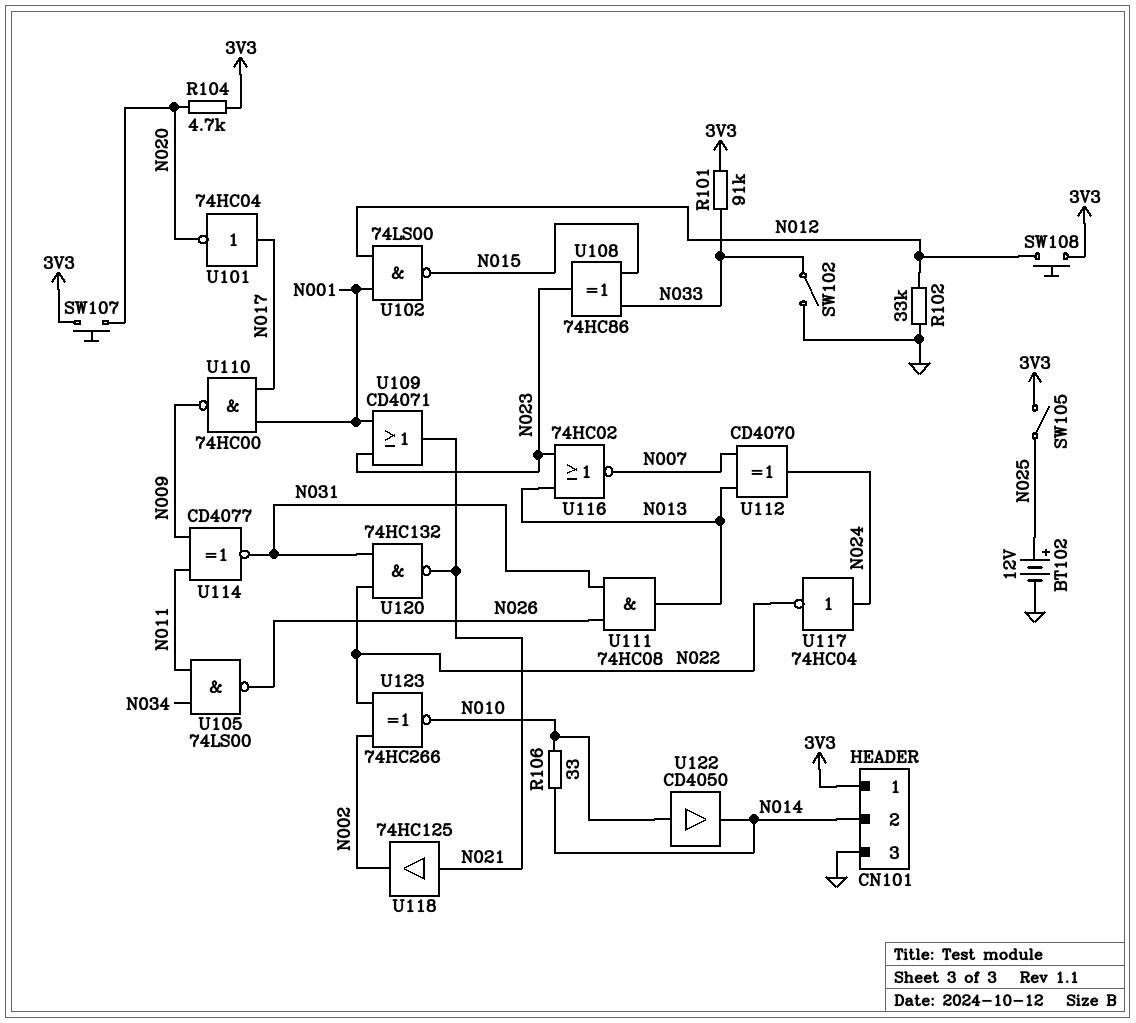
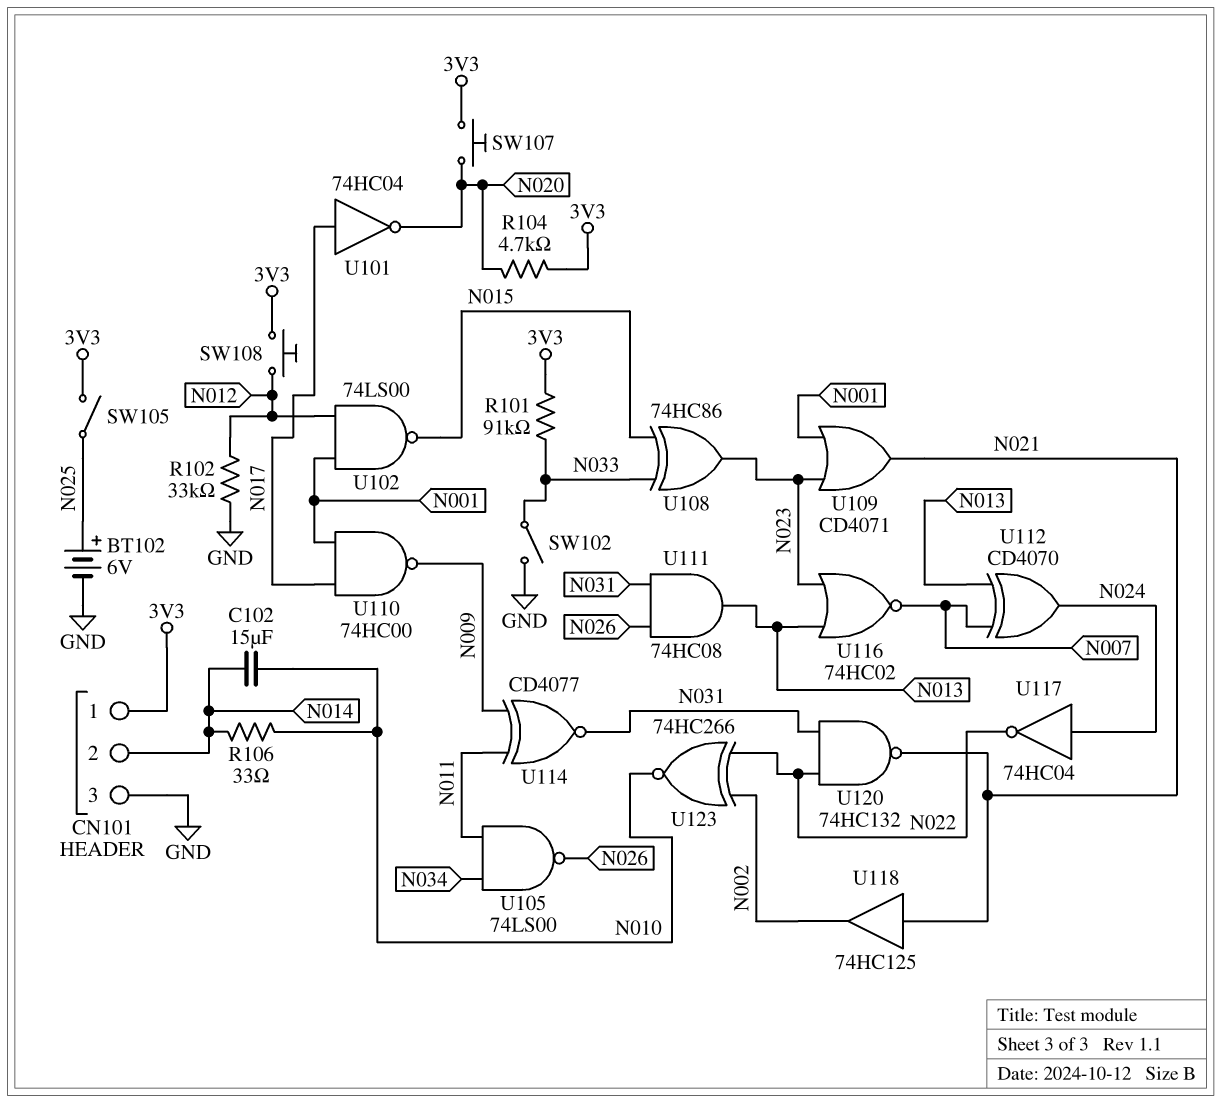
BT102: 12V (plus N025, minus GND) -> 6V (plus N025, minus GND)
C102: none -> 15uF (N010, N014)
U122: buffer CD4050 (in N010, out N014) -> none

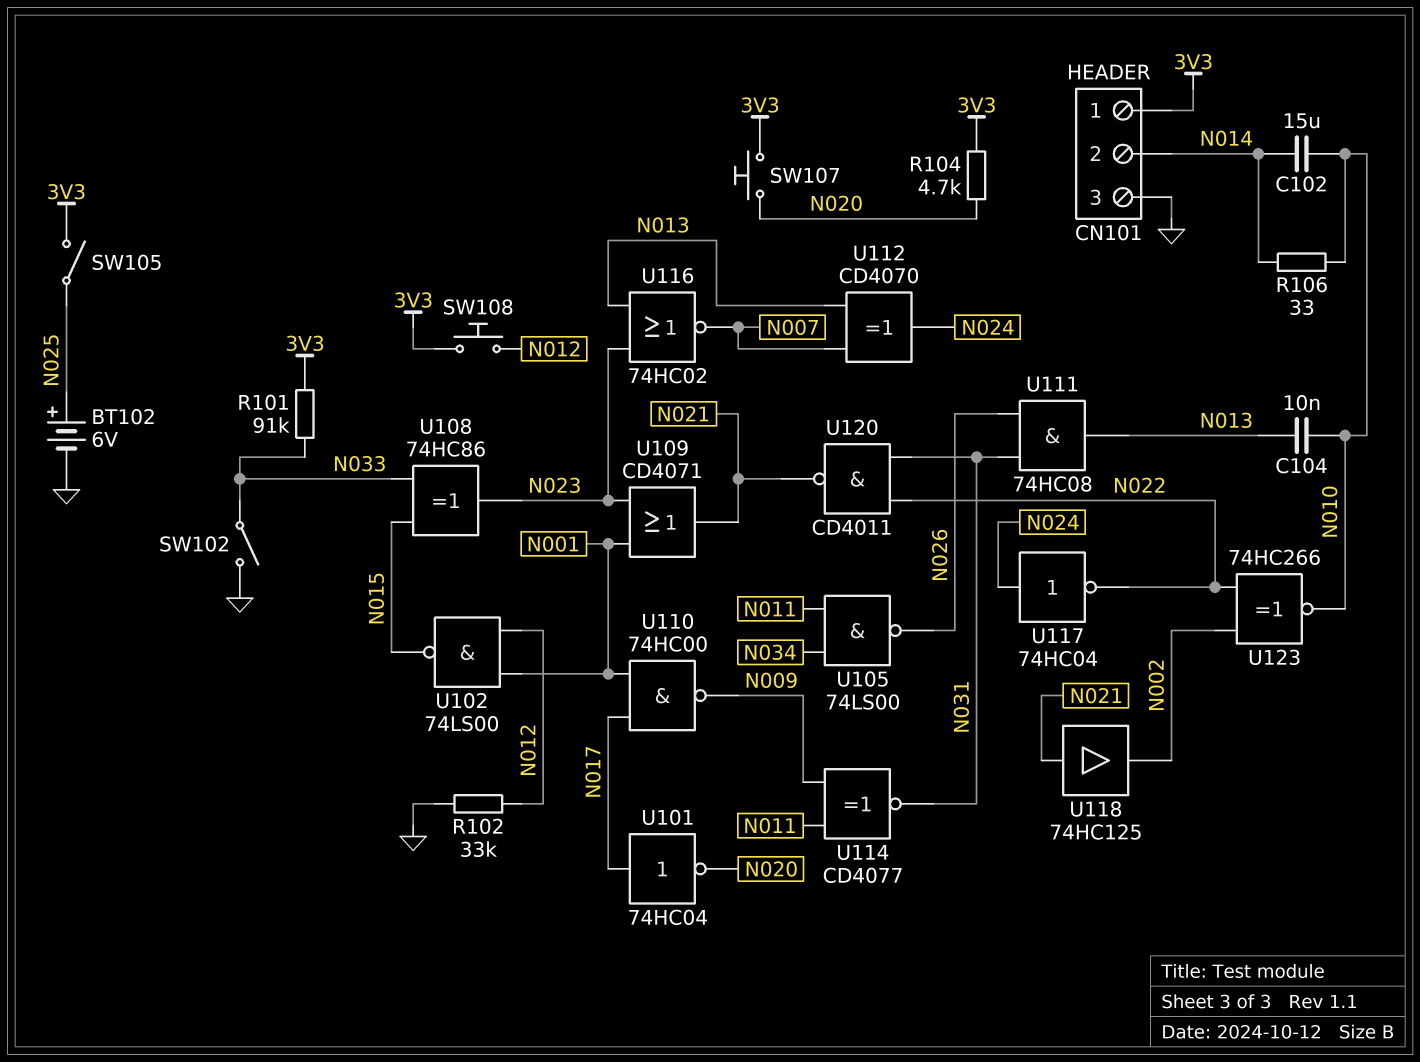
C104: none -> 10nF (N010, N013)
U120: NAND 74HC132 (in N022, in N031, out N021) -> NAND CD4011 (in N022, in N031, out N021)

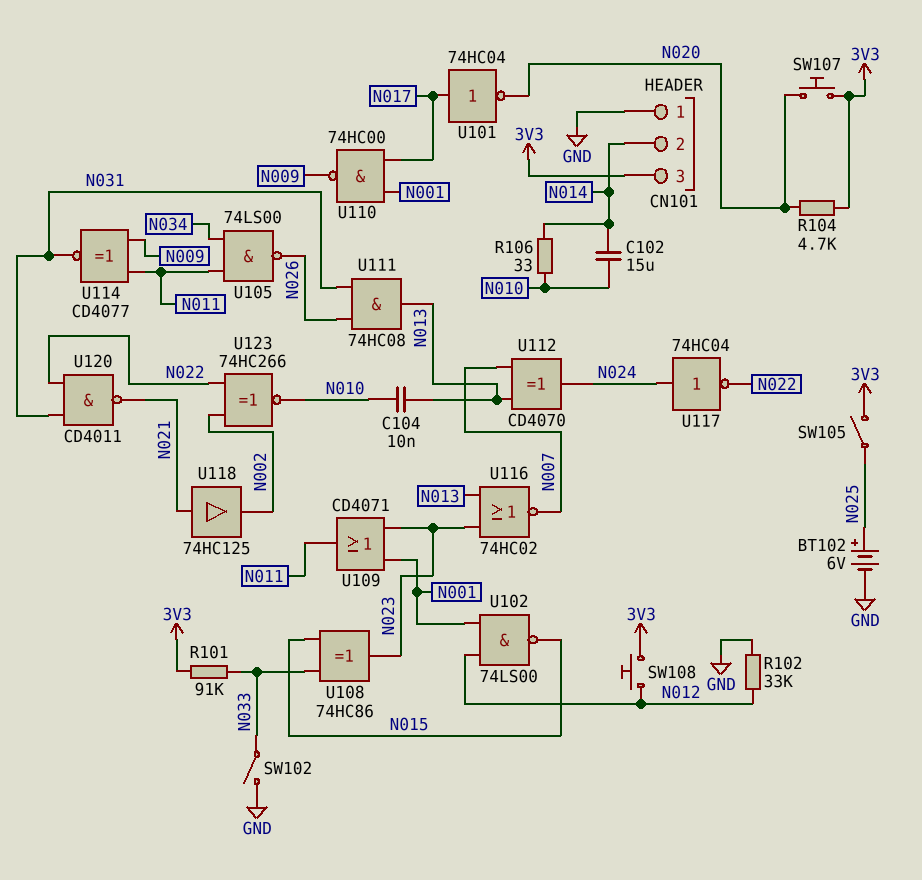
CN101 pin 1: 3V3 -> GND
CN101 pin 3: GND -> 3V3
U109: OR CD4071 (in N001, in N023, out N021) -> OR CD4071 (in N001, in N023, out N011)

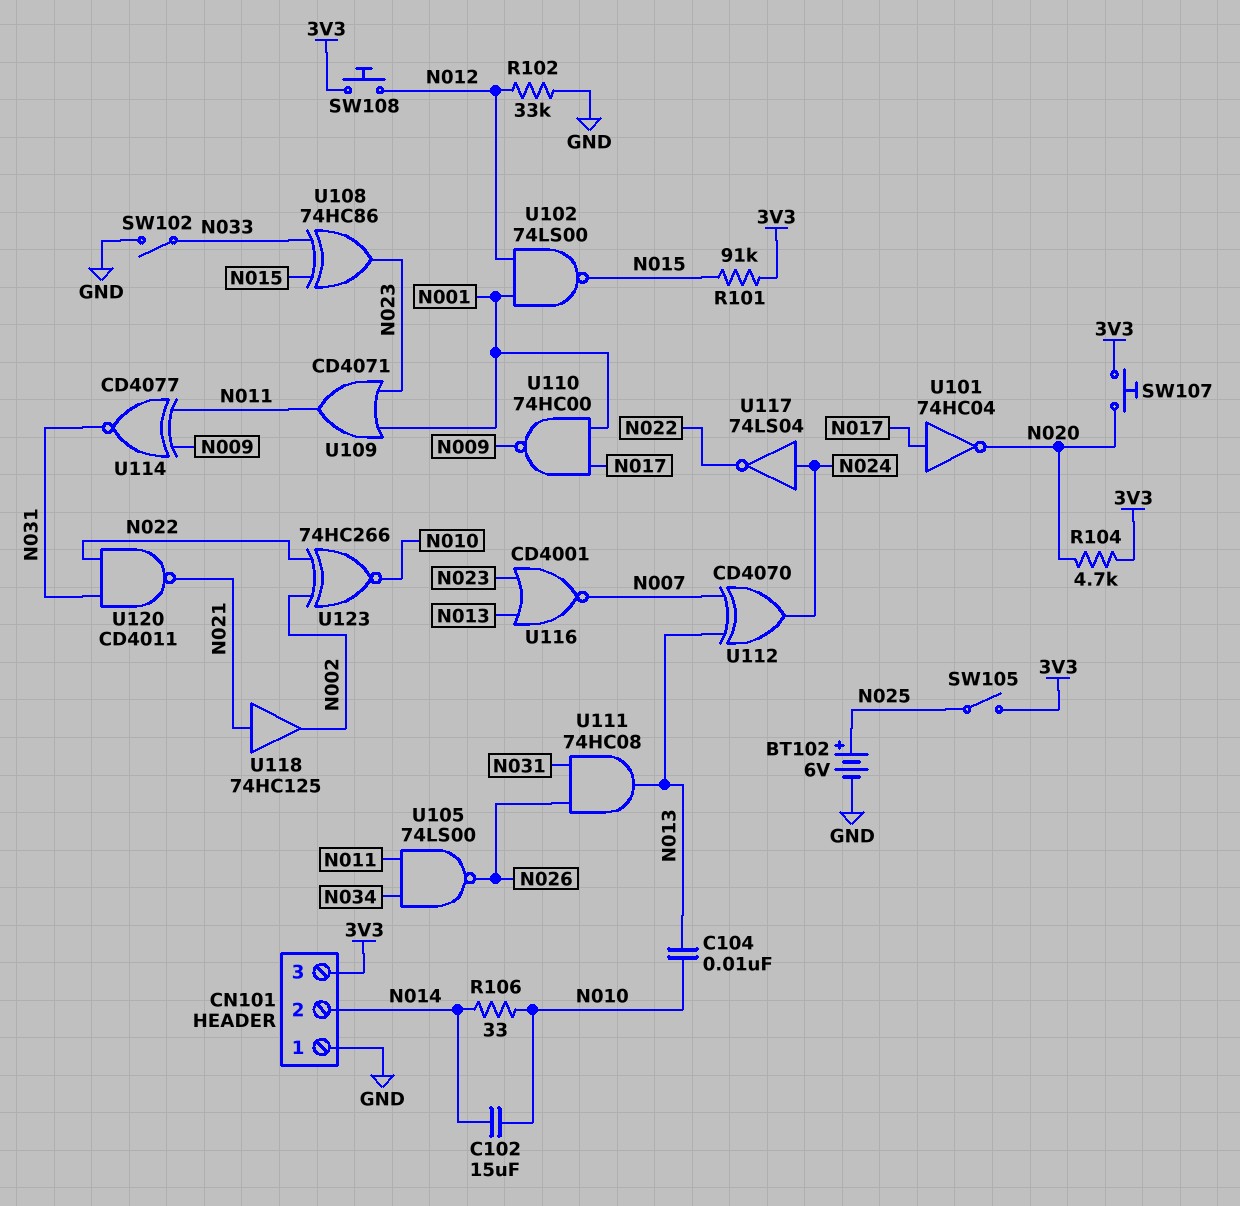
R101: 91k (3V3, N033) -> 91k (3V3, N015)
U116: NOR 74HC02 (in N013, in N023, out N007) -> NOR CD4001 (in N013, in N023, out N007)
U117: NOT 74HC04 (in N024, out N022) -> NOT 74LS04 (in N024, out N022)

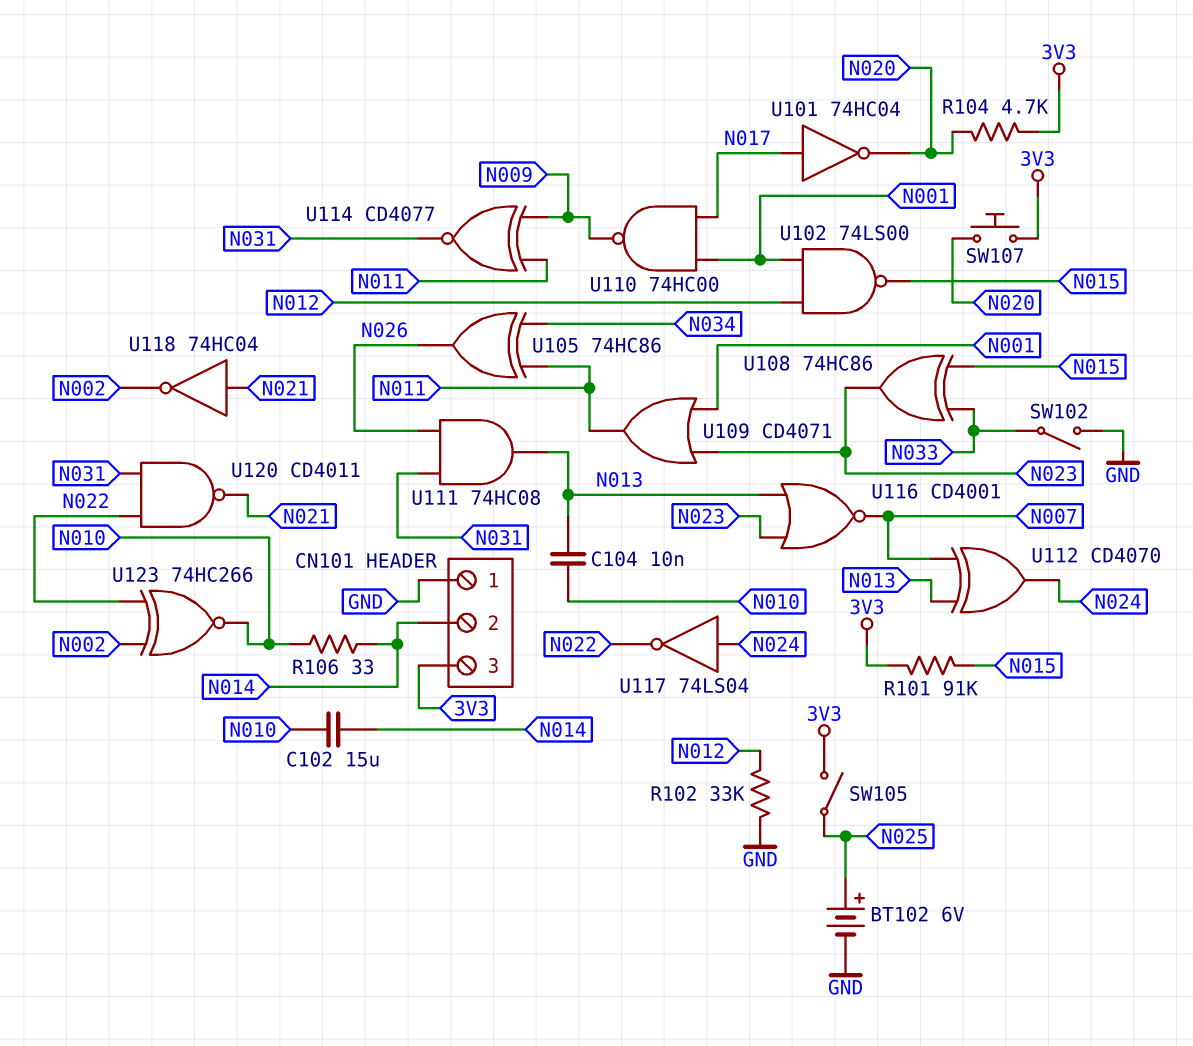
SW108: button (3V3, N012) -> none
U105: NAND 74LS00 (in N011, in N034, out N026) -> XOR 74HC86 (in N011, in N034, out N026)
U118: buffer 74HC125 (in N021, out N002) -> NOT 74HC04 (in N021, out N002)

